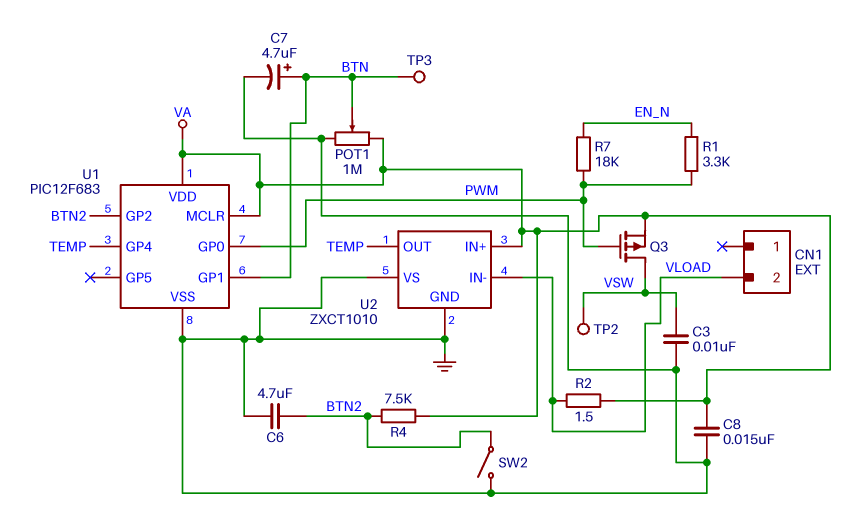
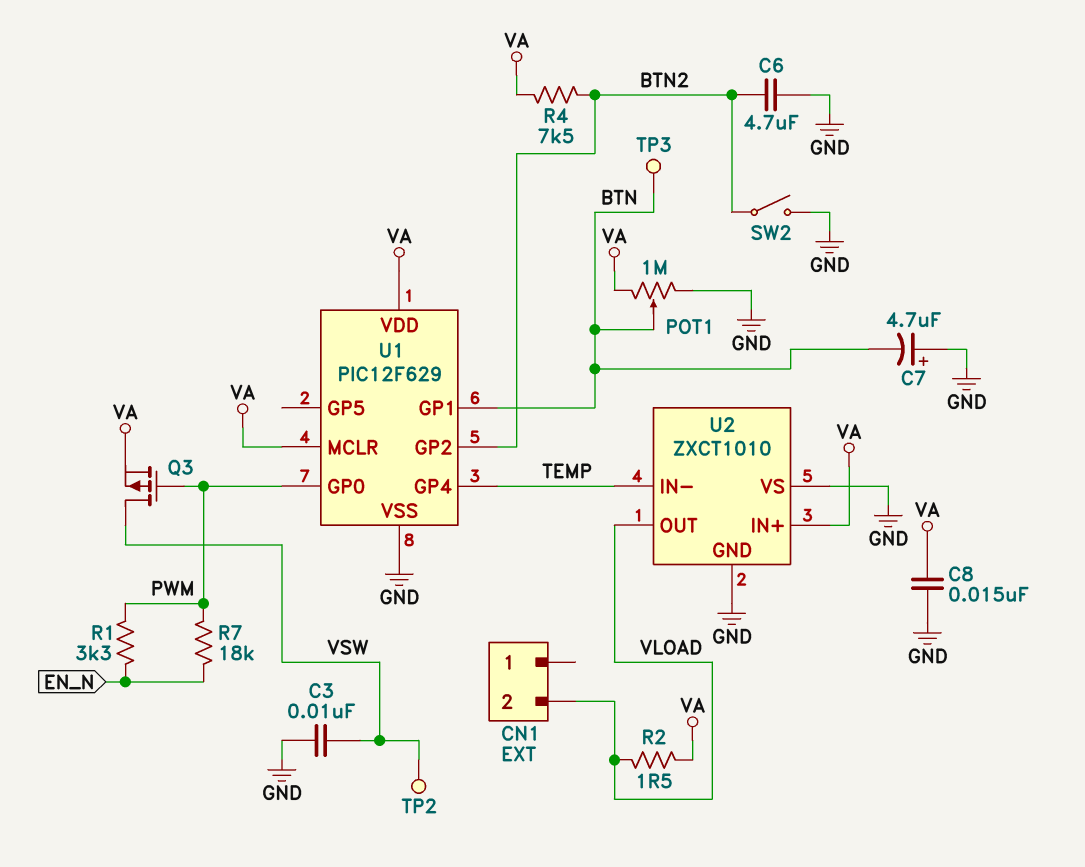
C7: 4.7uF (plus BTN, minus GND) -> 4.7uF (plus GND, minus BTN)
U1: PIC12F683 -> PIC12F629
U2 pin IN-: VLOAD -> TEMP
U2 pin OUT: TEMP -> VLOAD

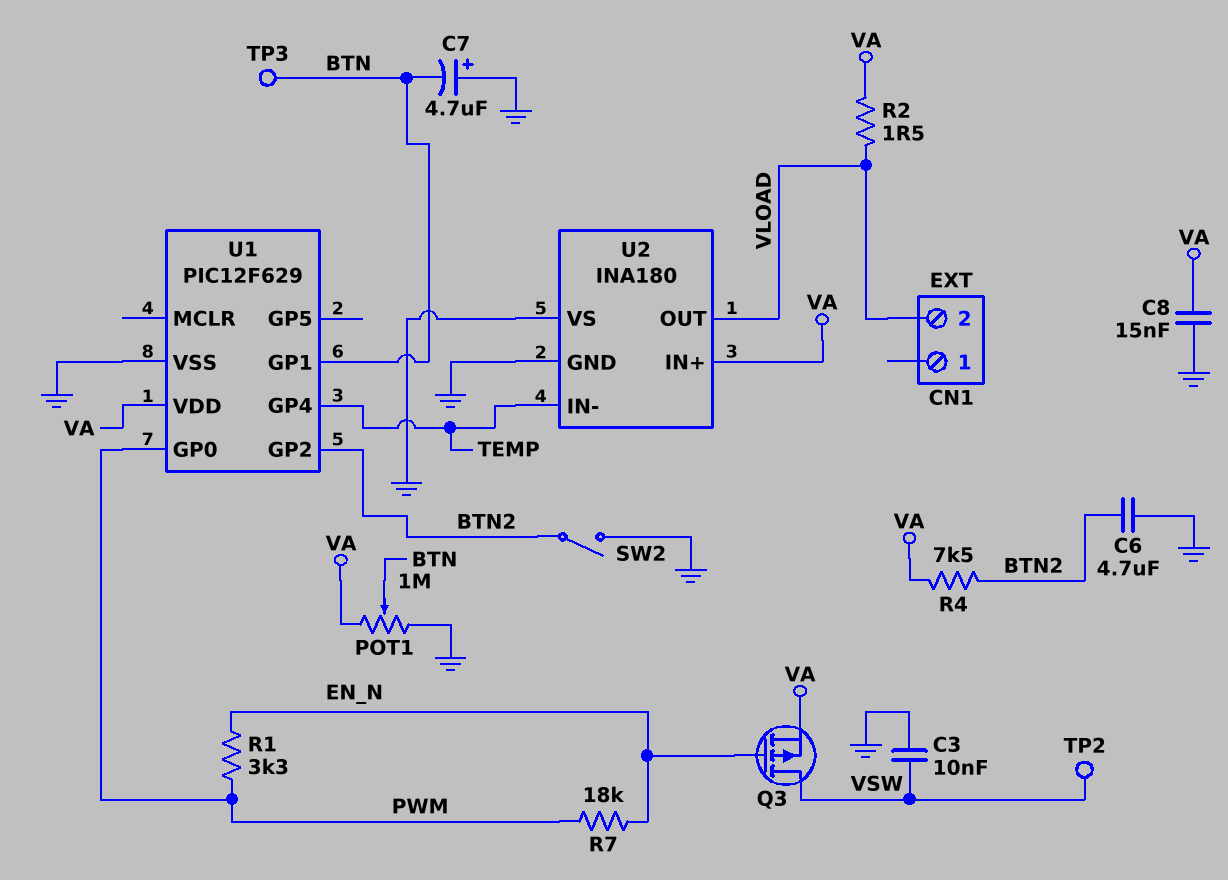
Q3: PMOS (G PWM, D VSW, S VA) -> PMOS (G EN_N, D VSW, S VA)
U1 pin MCLR: VA -> none
U2: ZXCT1010 -> INA180

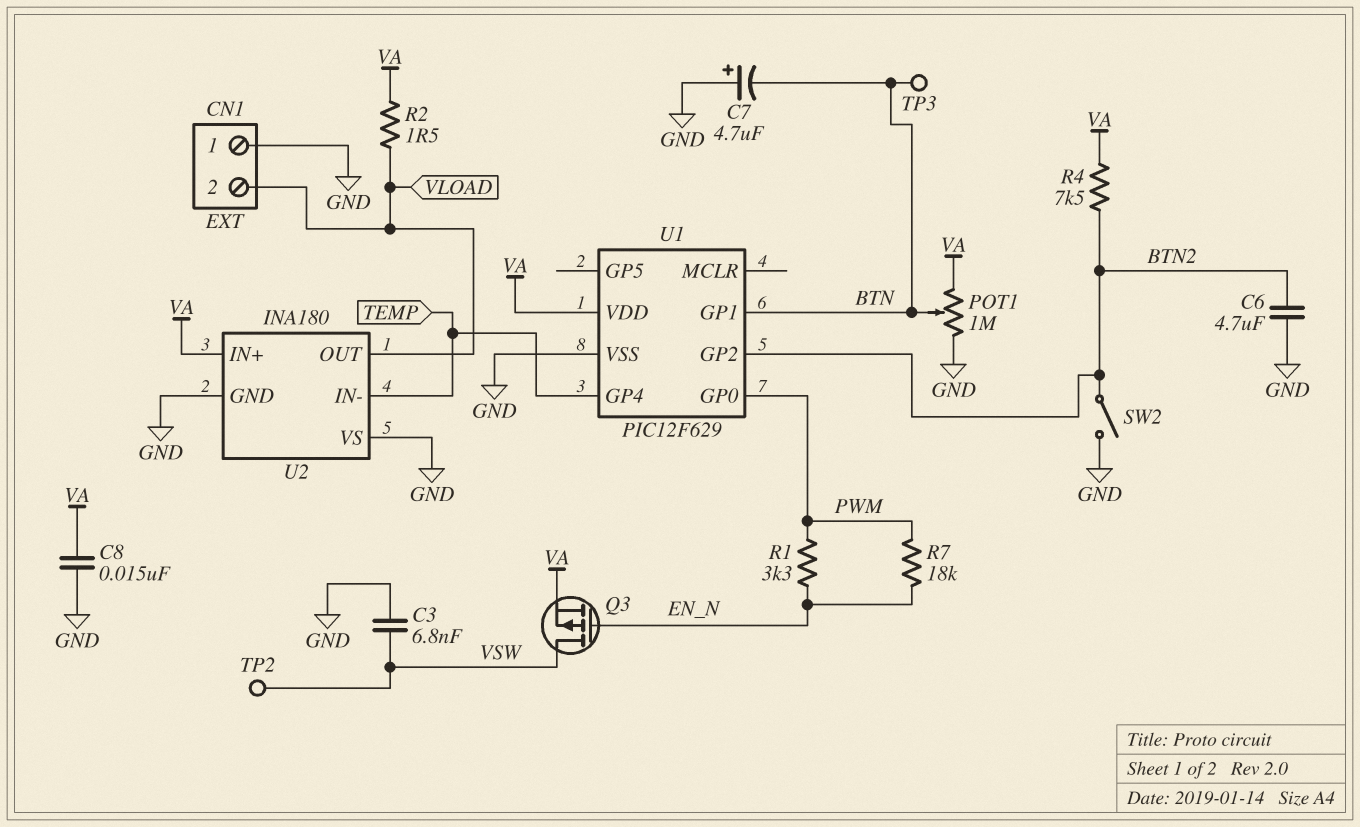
C3: 10nF (GND, VSW) -> 6.8nF (GND, VSW)
CN1 pin 1: none -> GND

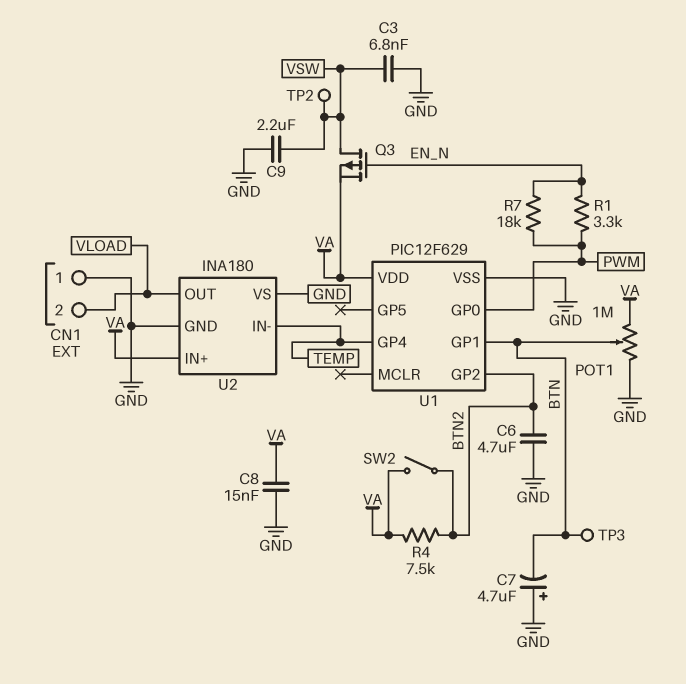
C9: none -> 2.2uF (GND, VSW)
R2: 1.5 (VA, VLOAD) -> none
SW2: switch (BTN2, GND) -> switch (BTN2, VA)

